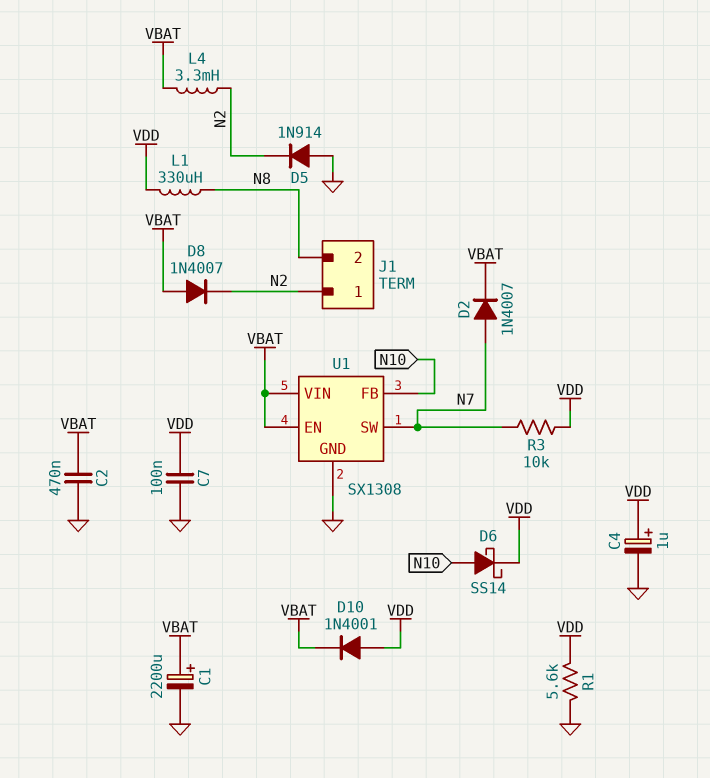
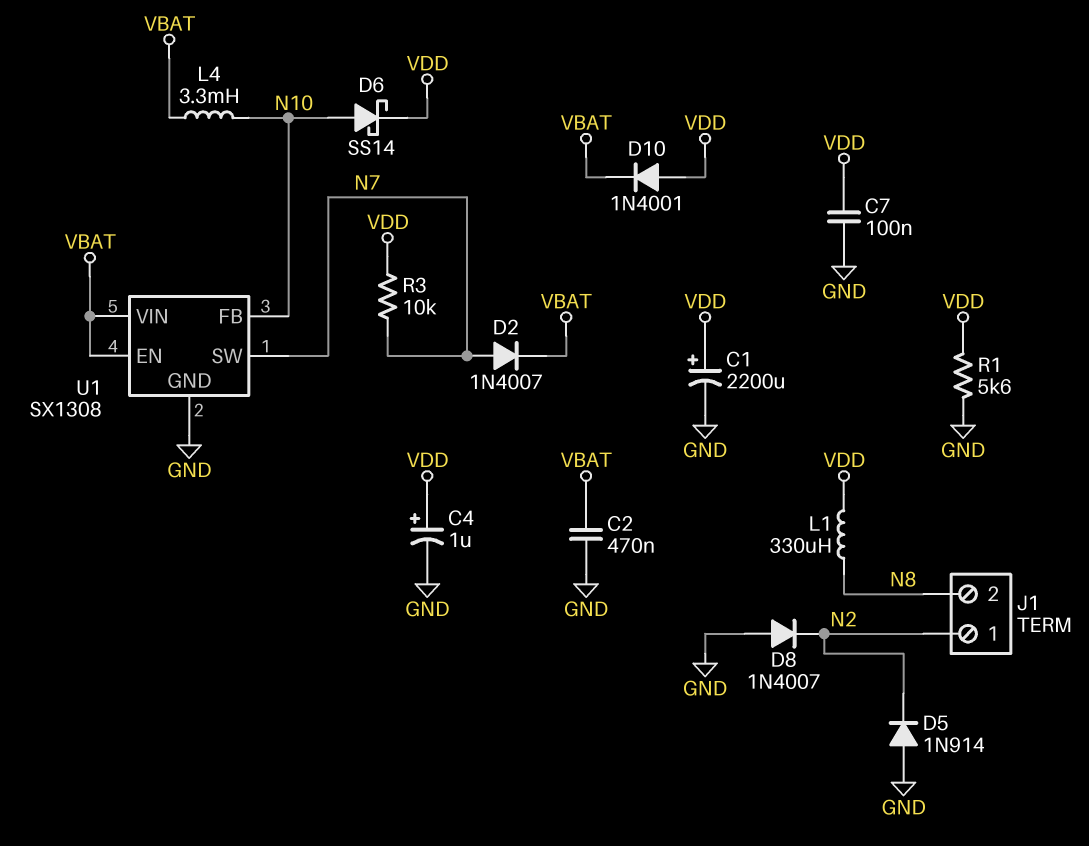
C1: 2200uF (plus VBAT, minus GND) -> 2200uF (plus VDD, minus GND)
D8: diode 1N4007 (A VBAT, K N2) -> diode 1N4007 (A GND, K N2)
L4: 3.3mH (N2, VBAT) -> 3.3mH (N10, VBAT)

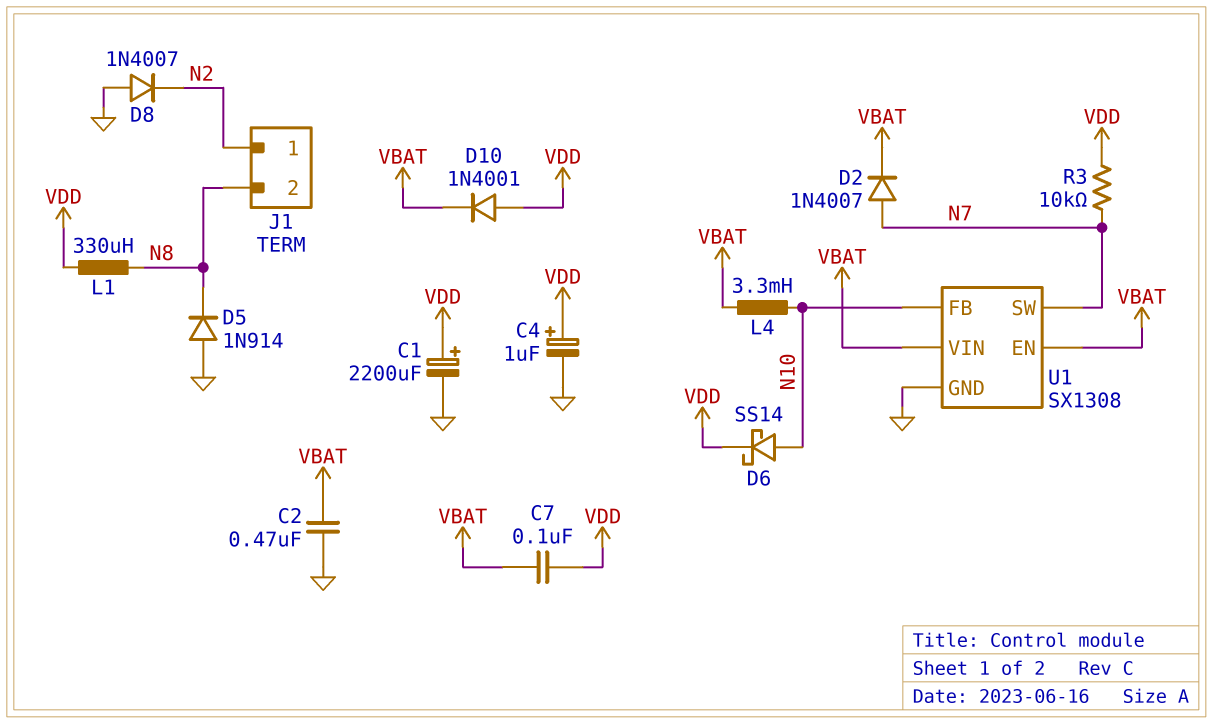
C7: 100nF (GND, VDD) -> 100nF (VBAT, VDD)
D5: diode 1N914 (A GND, K N2) -> diode 1N914 (A GND, K N8)
R1: 5.6k (GND, VDD) -> none

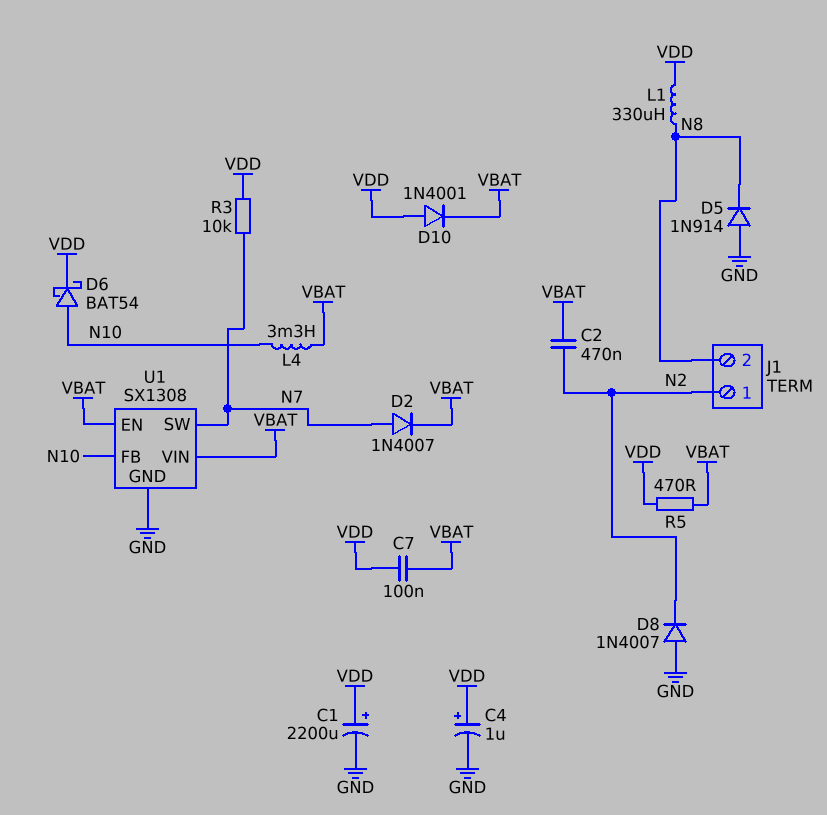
C2: 470nF (GND, VBAT) -> 470nF (N2, VBAT)
D6: schottky SS14 (A N10, K VDD) -> schottky BAT54 (A N10, K VDD)
R5: none -> 470 (VBAT, VDD)

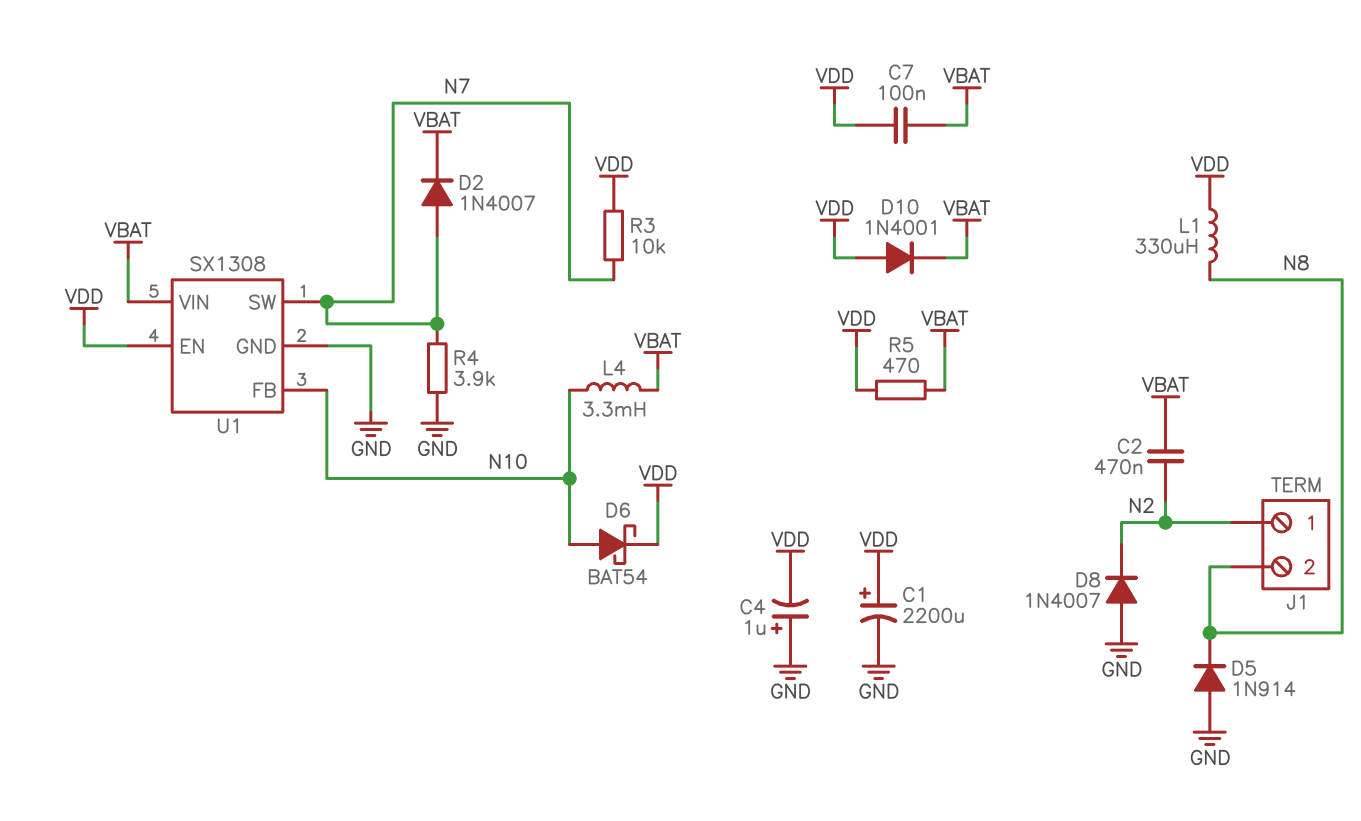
C4: 1uF (plus VDD, minus GND) -> 1uF (plus GND, minus VDD)
R4: none -> 3.9k (GND, N7)
U1 pin EN: VBAT -> VDD

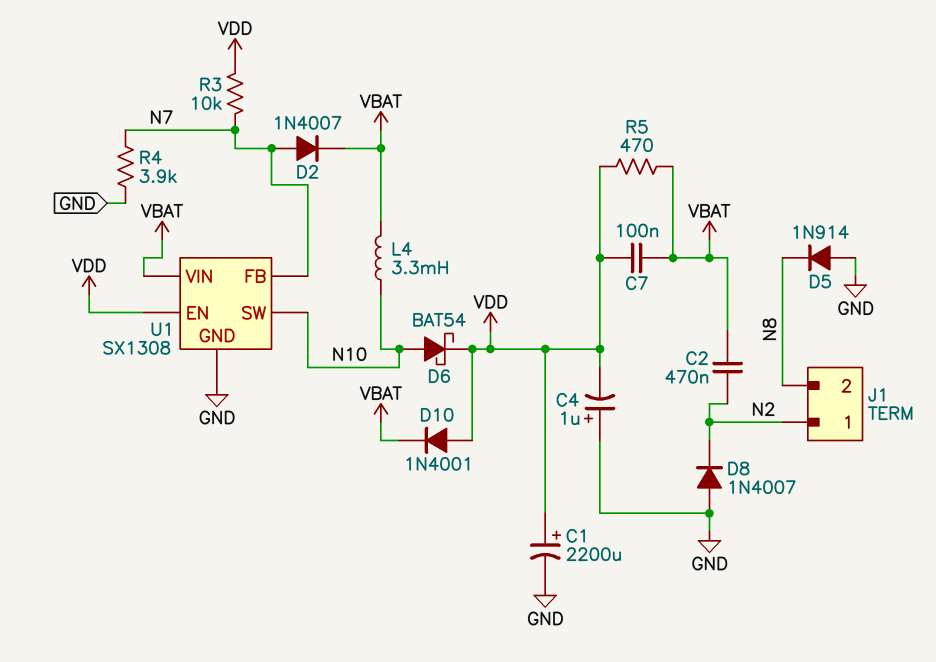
L1: 330uH (N8, VDD) -> none
U1 pin FB: N10 -> N7
U1 pin SW: N7 -> N10

